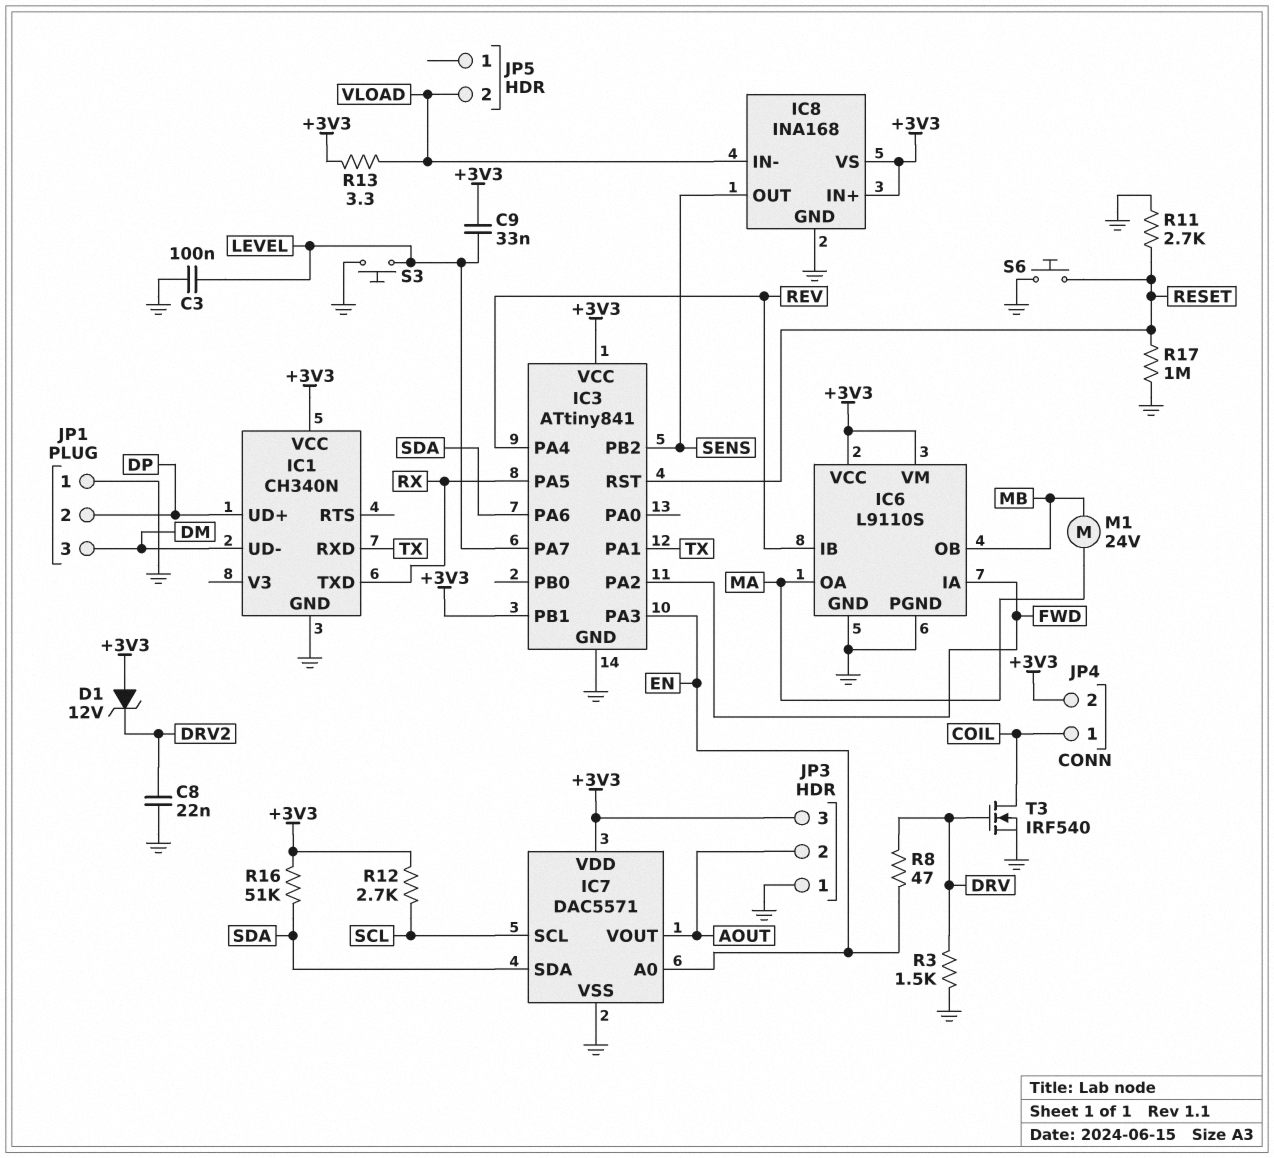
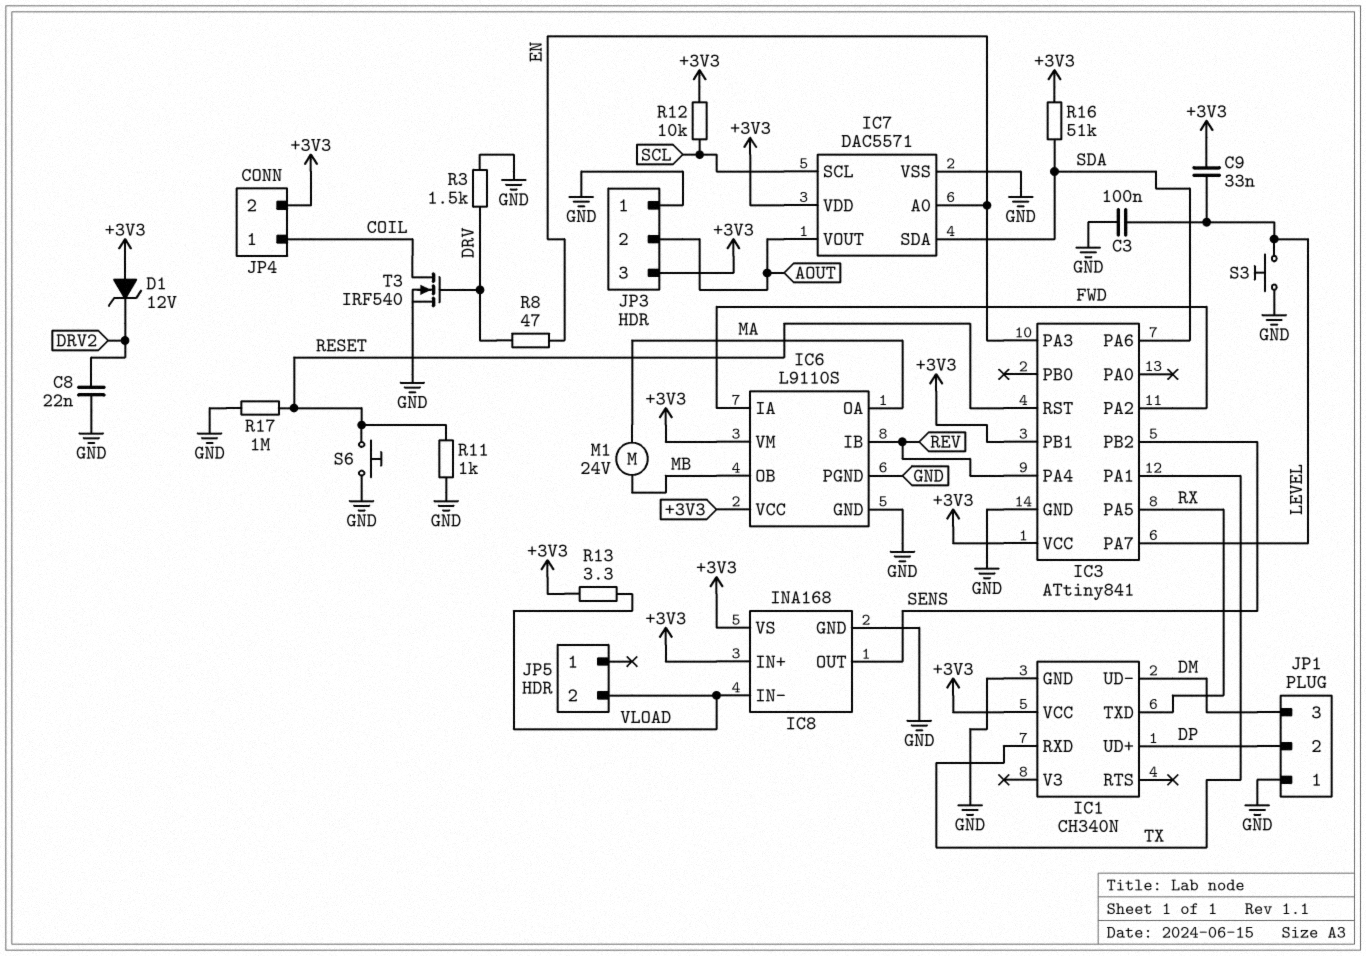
R11: 2.7k (GND, RESET) -> 1k (GND, RESET)
R12: 2.7k (+3V3, SCL) -> 10k (+3V3, SCL)

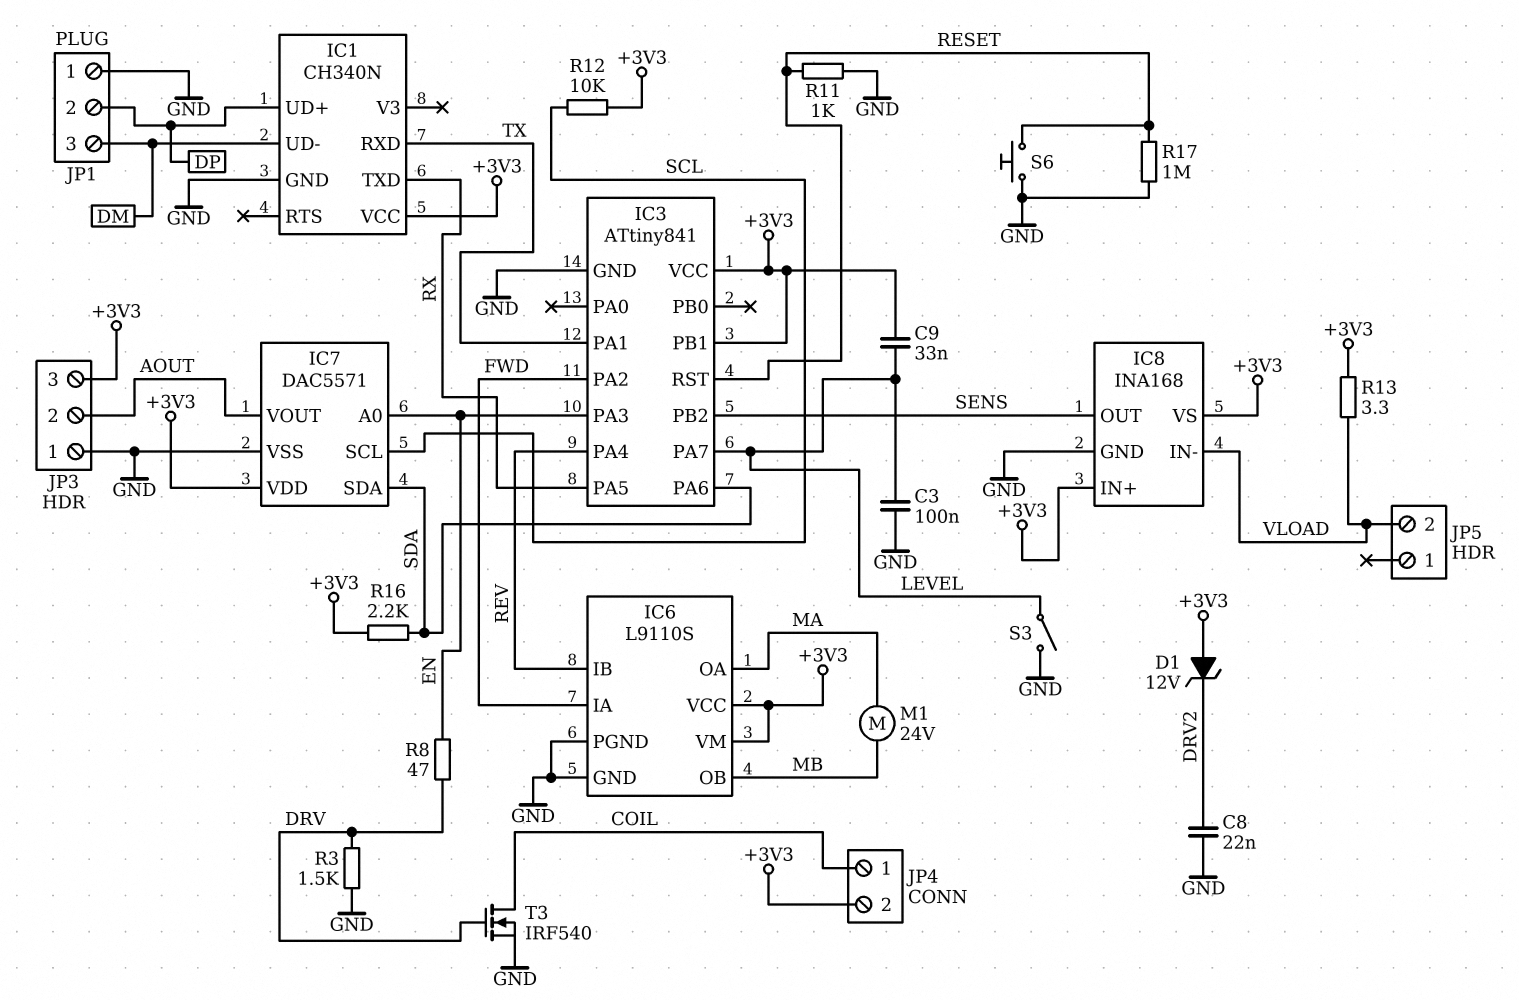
R16: 51k (+3V3, SDA) -> 2.2k (+3V3, SDA)
S3: button (GND, LEVEL) -> switch (GND, LEVEL)

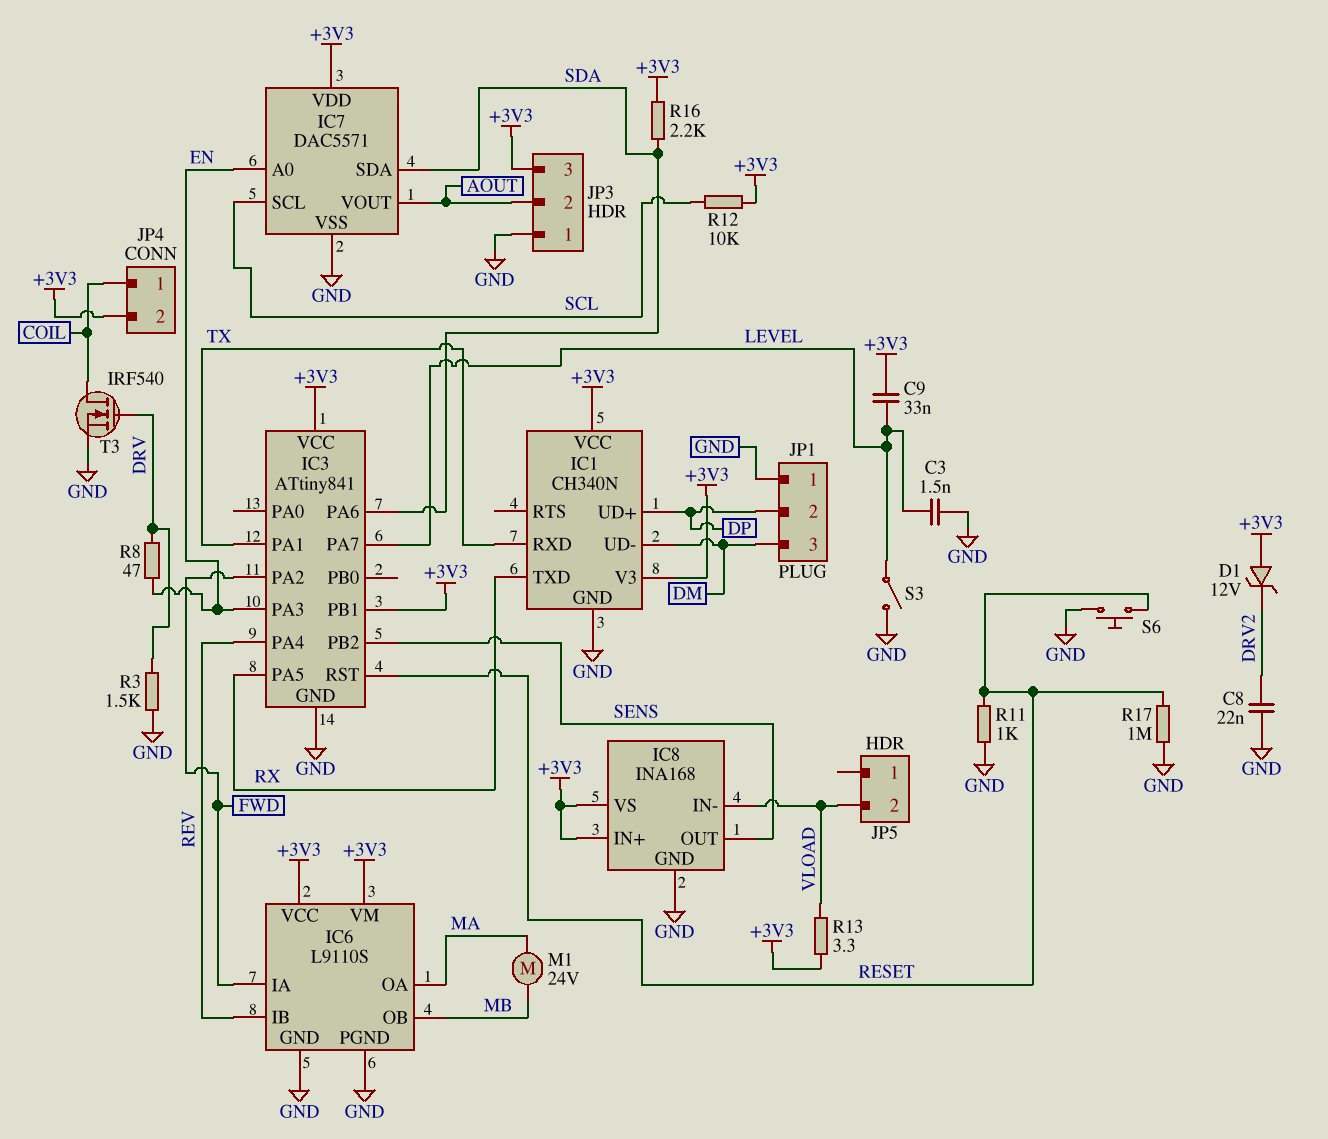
C3: 100nF (GND, LEVEL) -> 1.5nF (GND, LEVEL)
IC1 pin V3: none -> +3V3

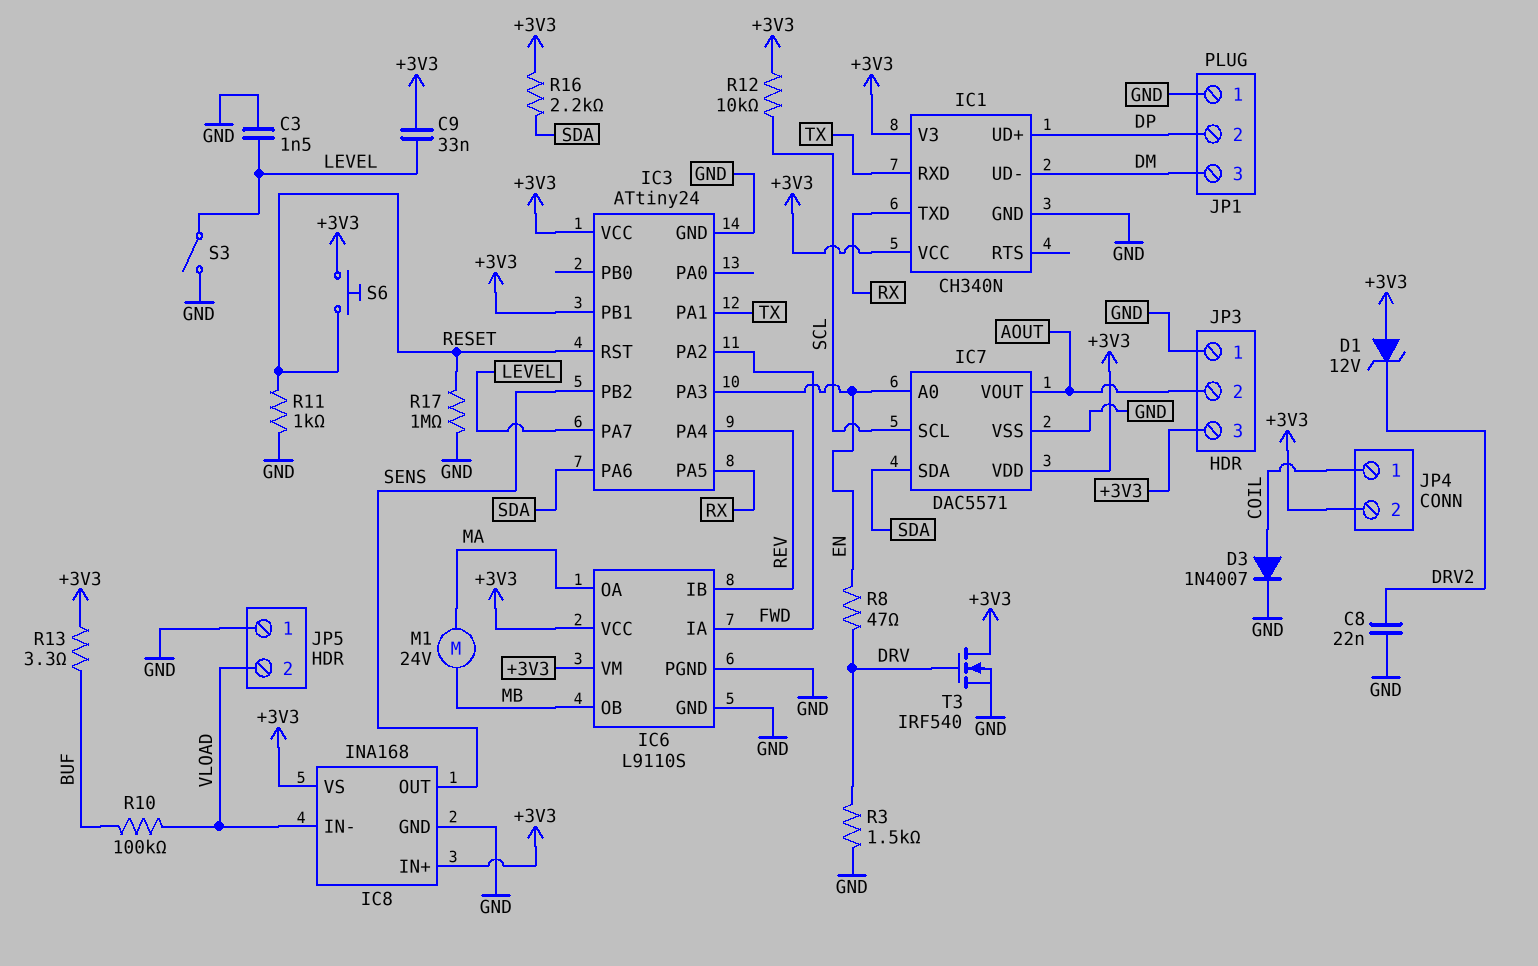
D3: none -> diode 1N4007 (A COIL, K GND)
IC3: ATtiny841 -> ATtiny24
JP5 pin 1: none -> GND
R10: none -> 100k (BUF, VLOAD)
R13: 3.3 (+3V3, VLOAD) -> 3.3 (+3V3, BUF)
S6: button (GND, RESET) -> button (+3V3, RESET)
T3: NMOS IRF540 (G DRV, D COIL, S GND) -> NMOS IRF540 (G DRV, D +3V3, S GND)

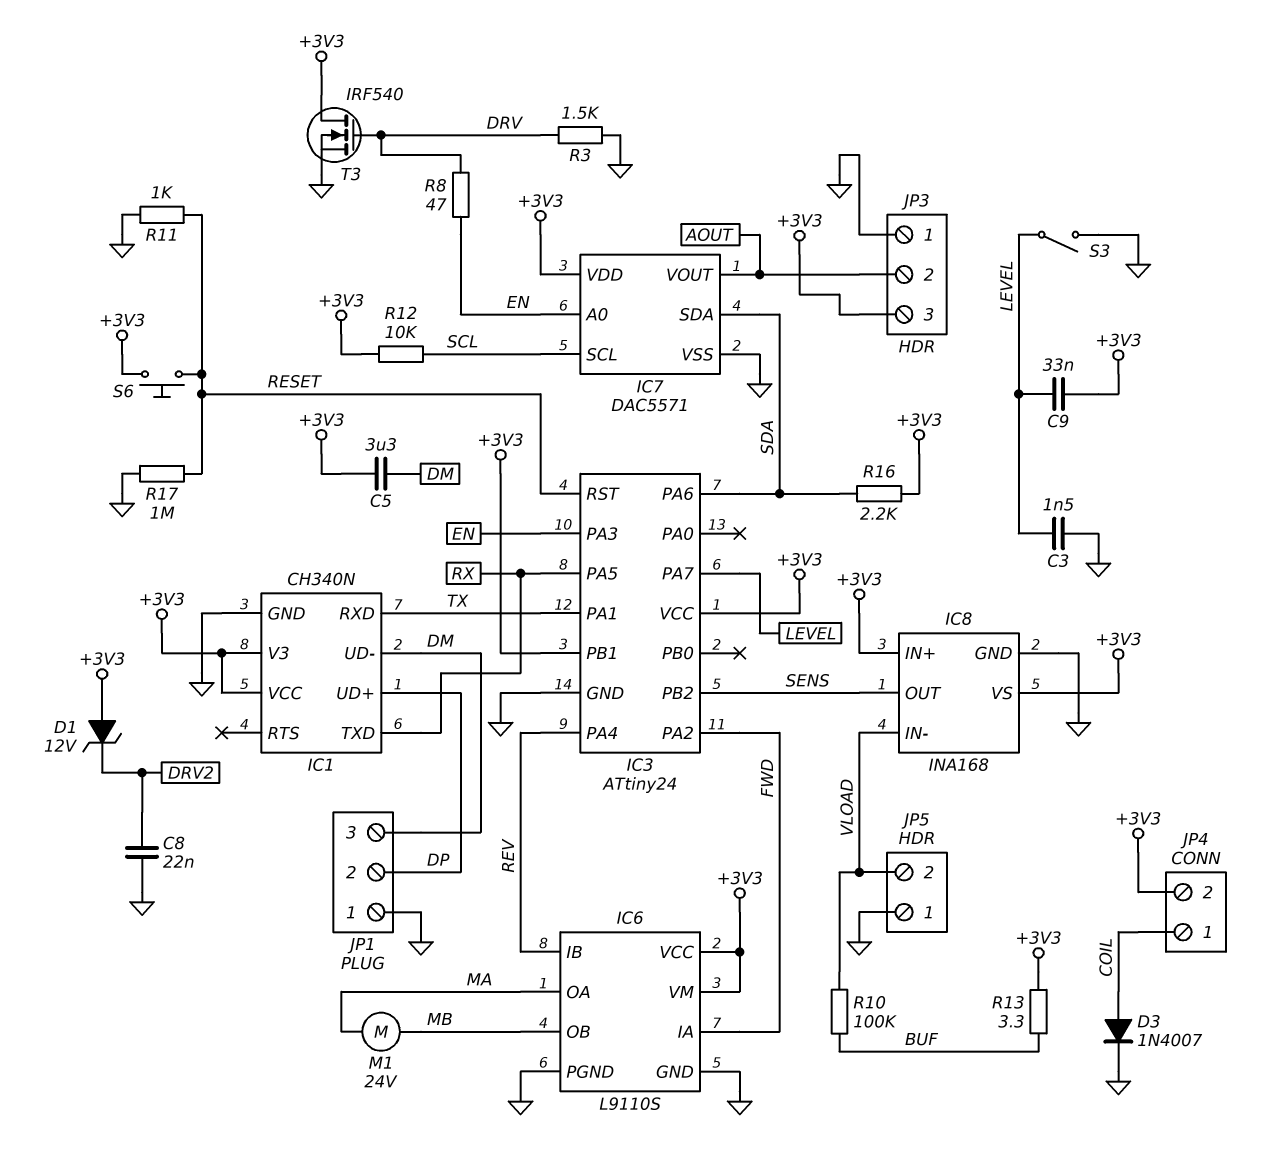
C5: none -> 3.3uF (+3V3, DM)

